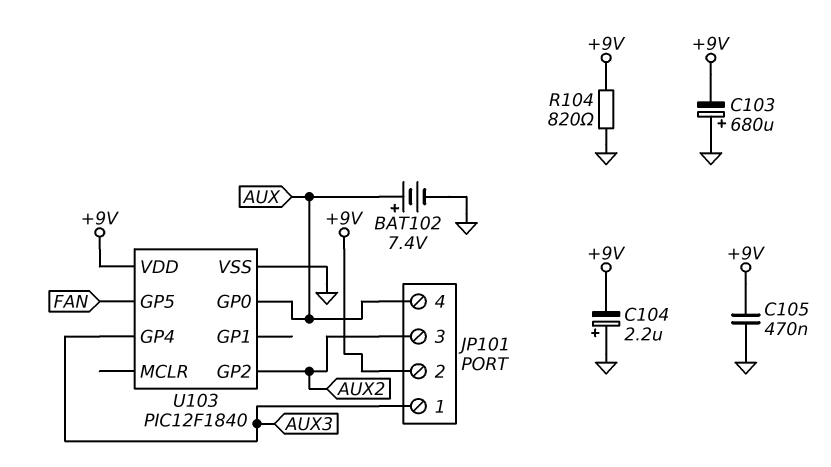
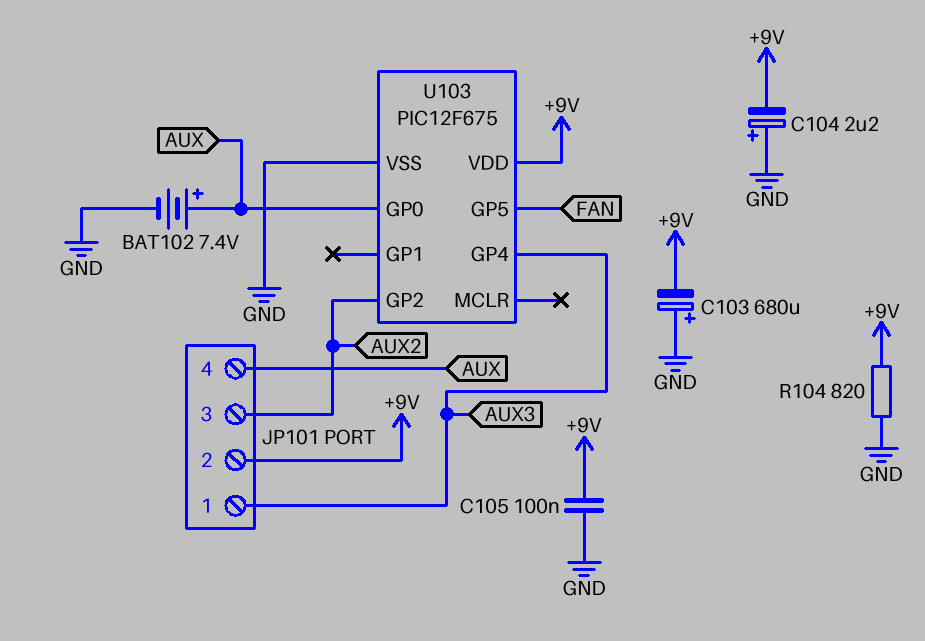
C105: 470nF (+9V, GND) -> 100nF (+9V, GND)
U103: PIC12F1840 -> PIC12F675

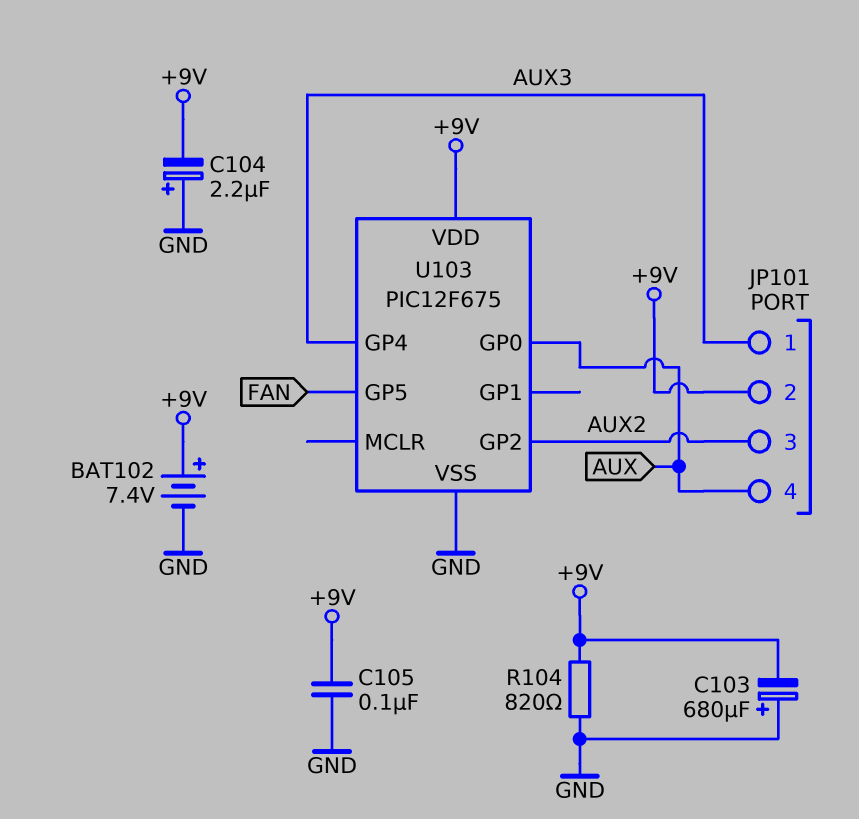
BAT102: 7.4V (plus AUX, minus GND) -> 7.4V (plus +9V, minus GND)

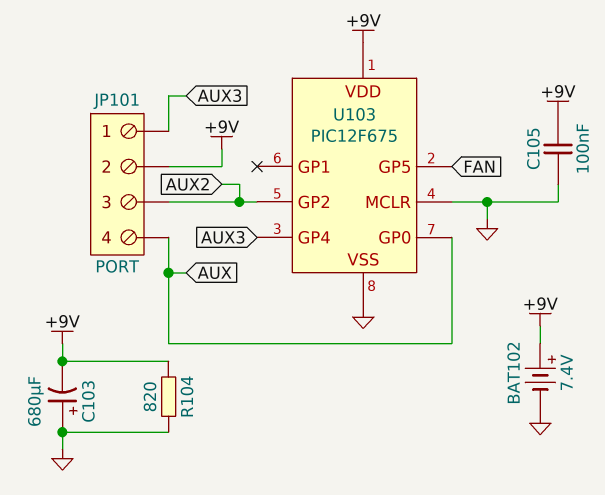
C104: 2.2uF (plus GND, minus +9V) -> none
U103 pin MCLR: none -> GND

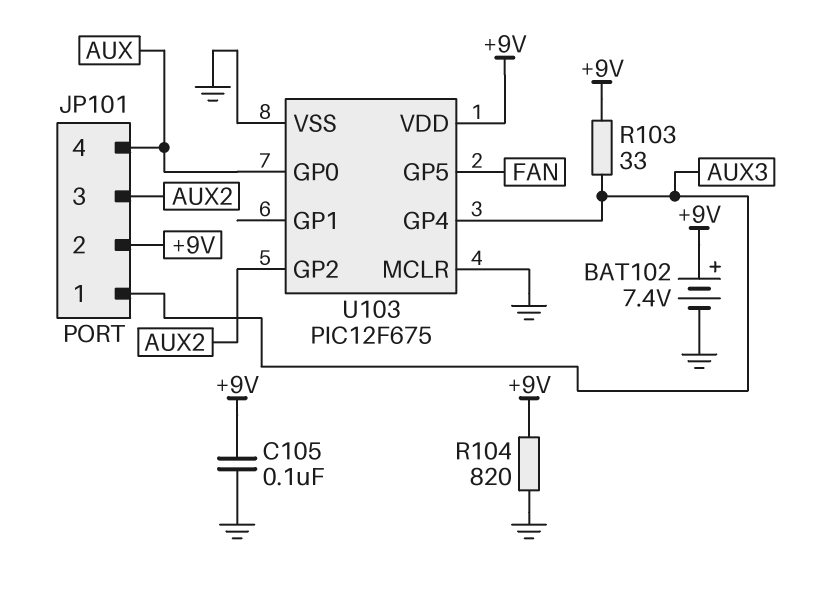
C103: 680uF (plus GND, minus +9V) -> none
R103: none -> 33 (+9V, AUX3)

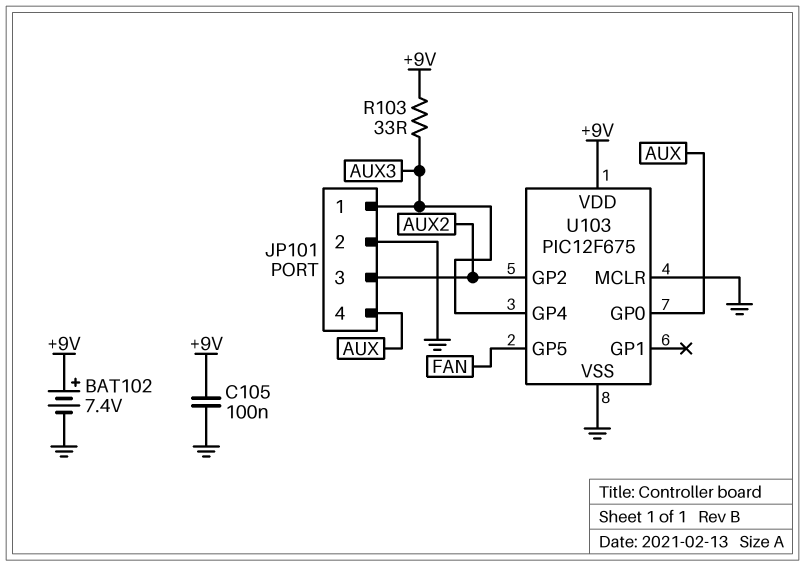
JP101 pin 2: +9V -> GND
R104: 820 (+9V, GND) -> none

